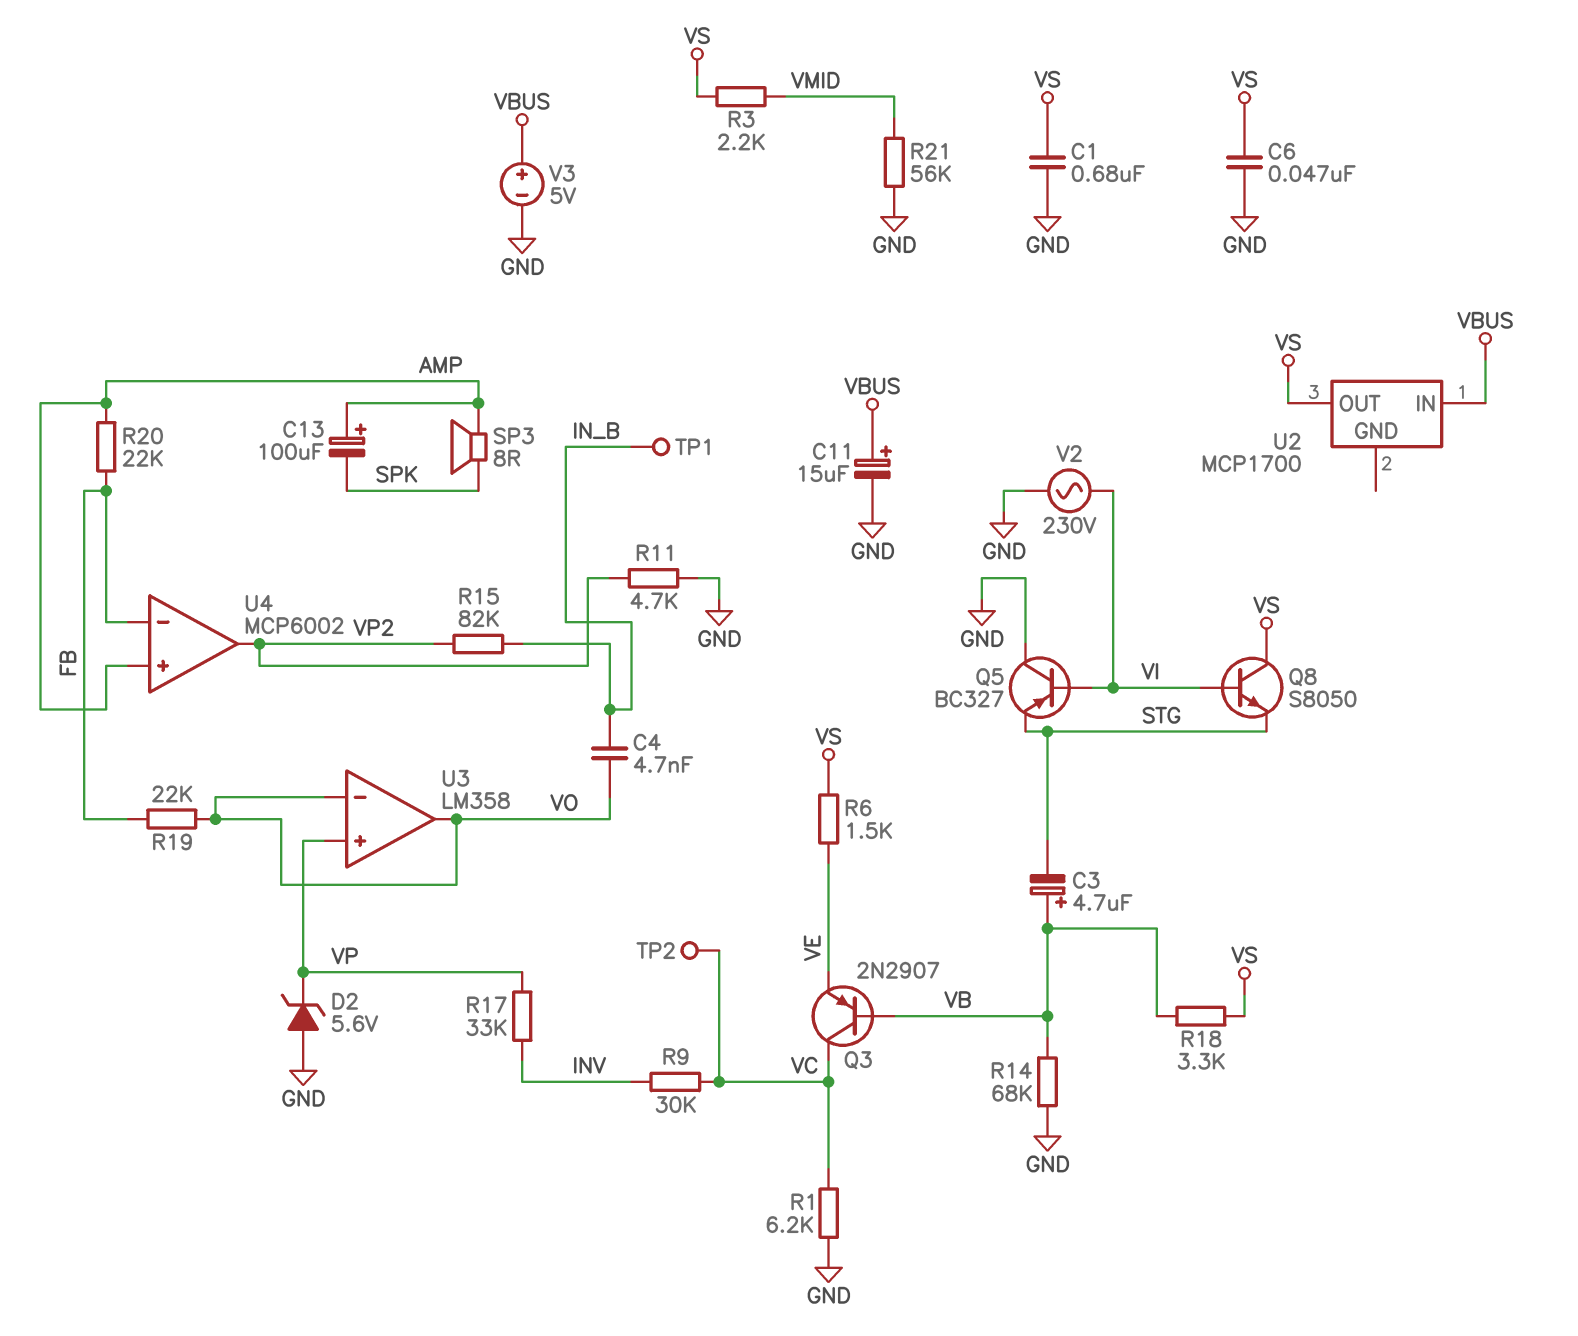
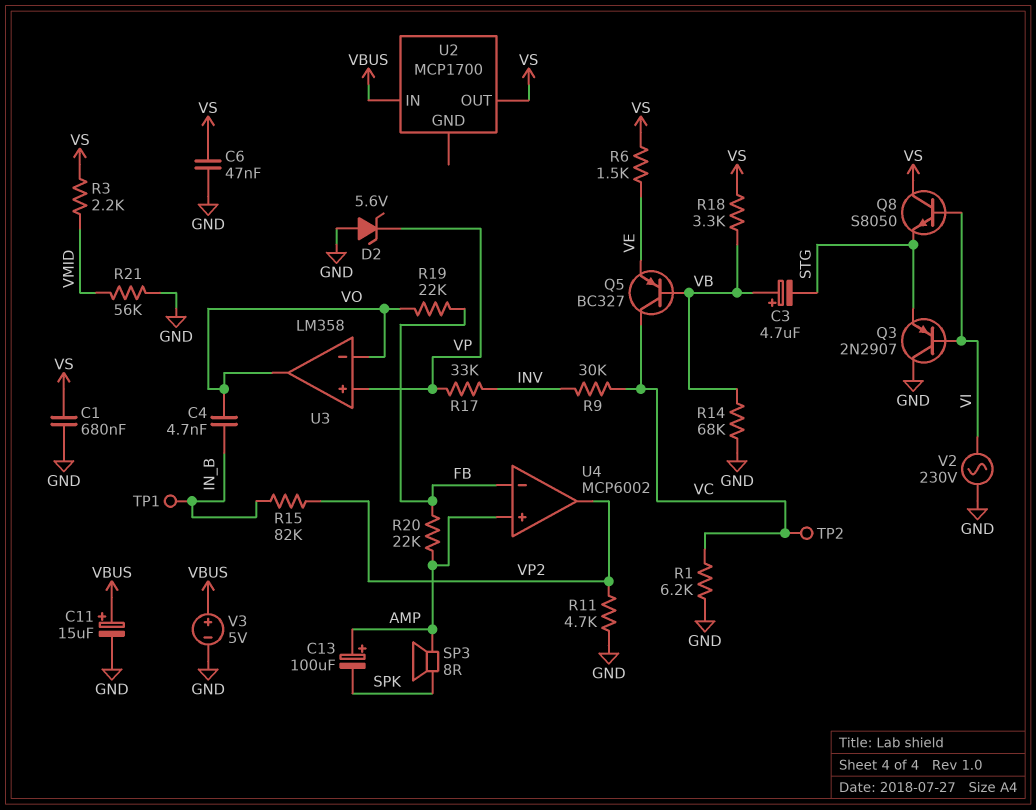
Q3: PNP 2N2907 (B VB, C VC, E VE) -> PNP 2N2907 (B VI, C GND, E STG)
Q5: PNP BC327 (B VI, C GND, E STG) -> PNP BC327 (B VB, C VC, E VE)

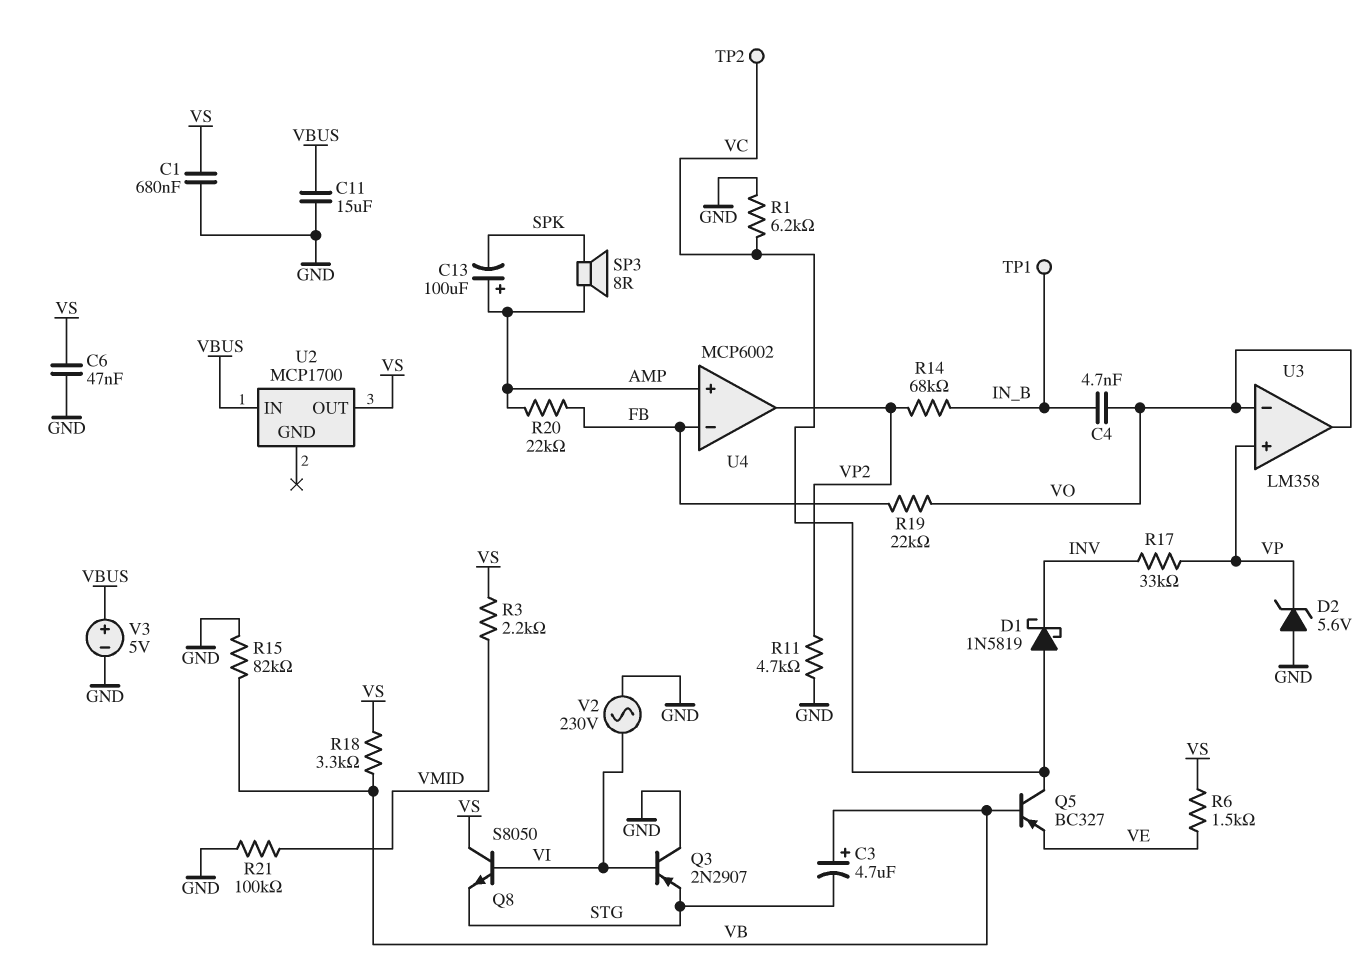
C11: 15uF (plus VBUS, minus GND) -> 15uF (GND, VBUS)
D1: none -> schottky 1N5819 (A VC, K INV)
R9: 30k (INV, VC) -> none
R14: 68k (GND, VB) -> 68k (IN_B, VP2)
R15: 82k (IN_B, VP2) -> 82k (GND, VB)
R21: 56k (GND, VMID) -> 100k (GND, VMID)

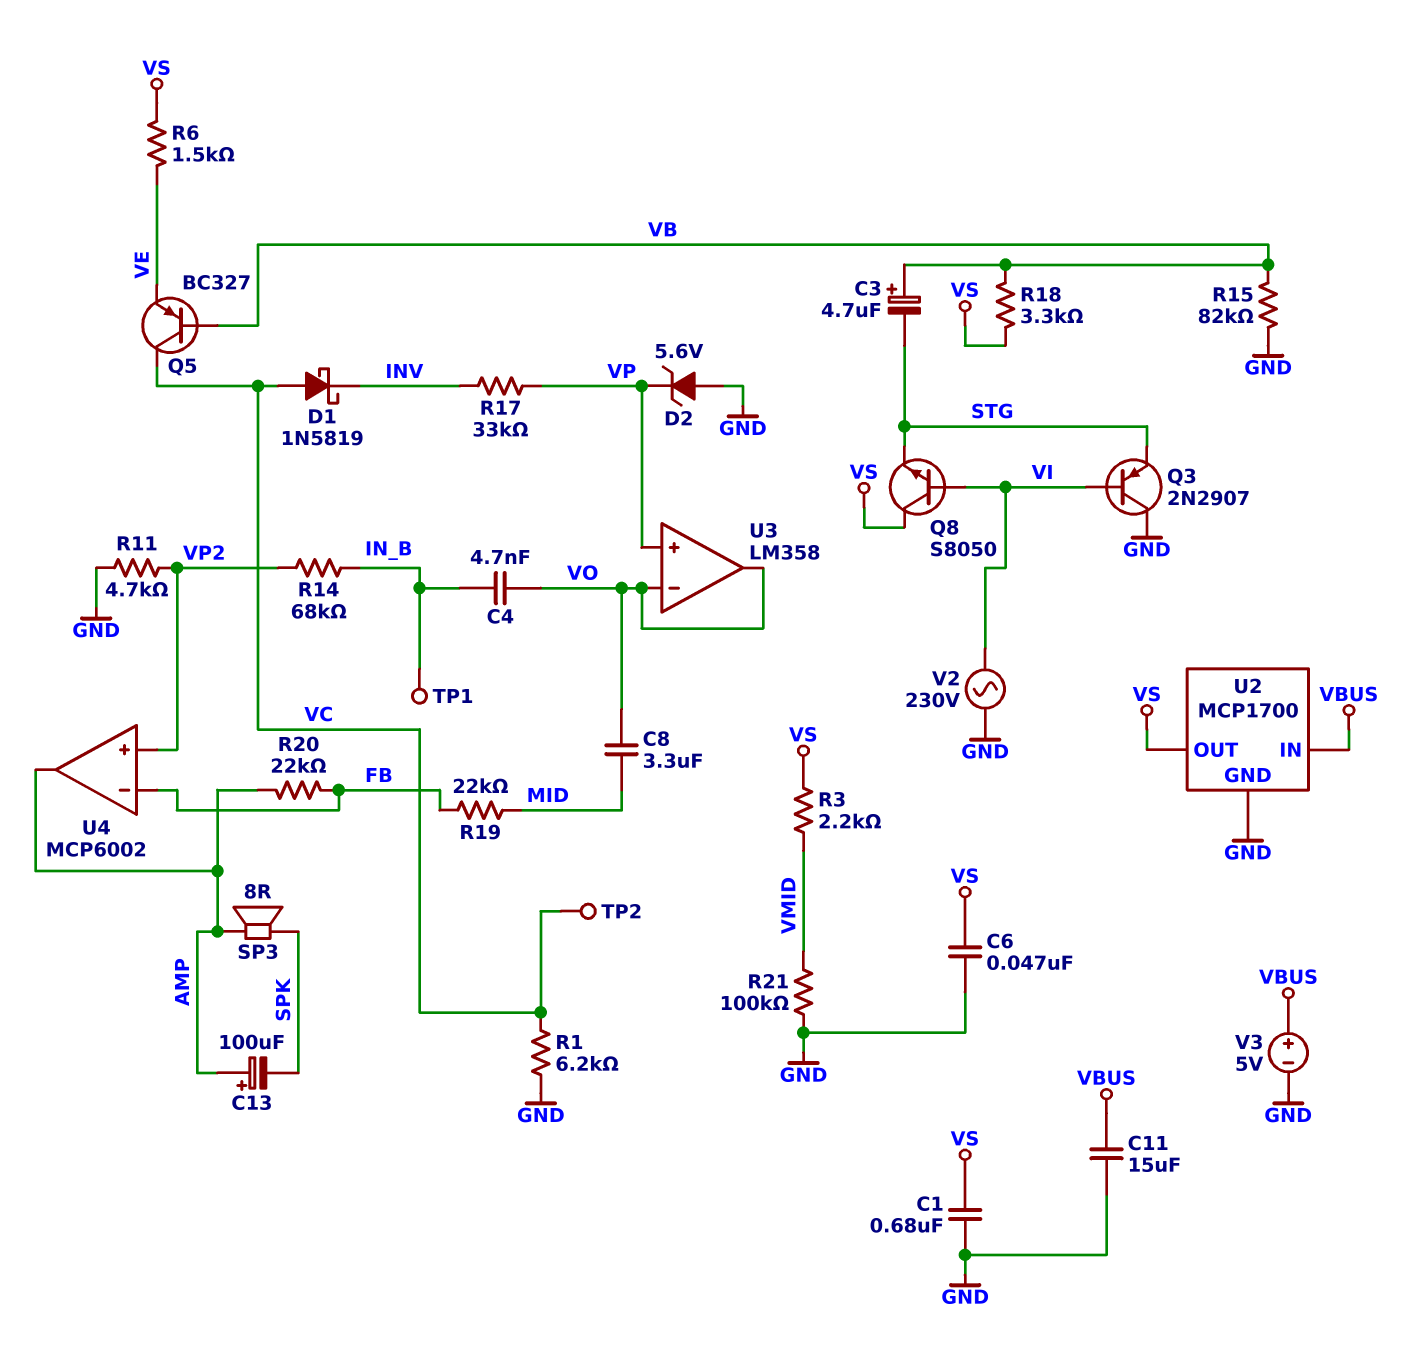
C8: none -> 3.3uF (MID, VO)
R19: 22k (FB, VO) -> 22k (FB, MID)
U2 pin GND: none -> GND
U4 pin in+: AMP -> VP2
U4 pin out: VP2 -> AMP

